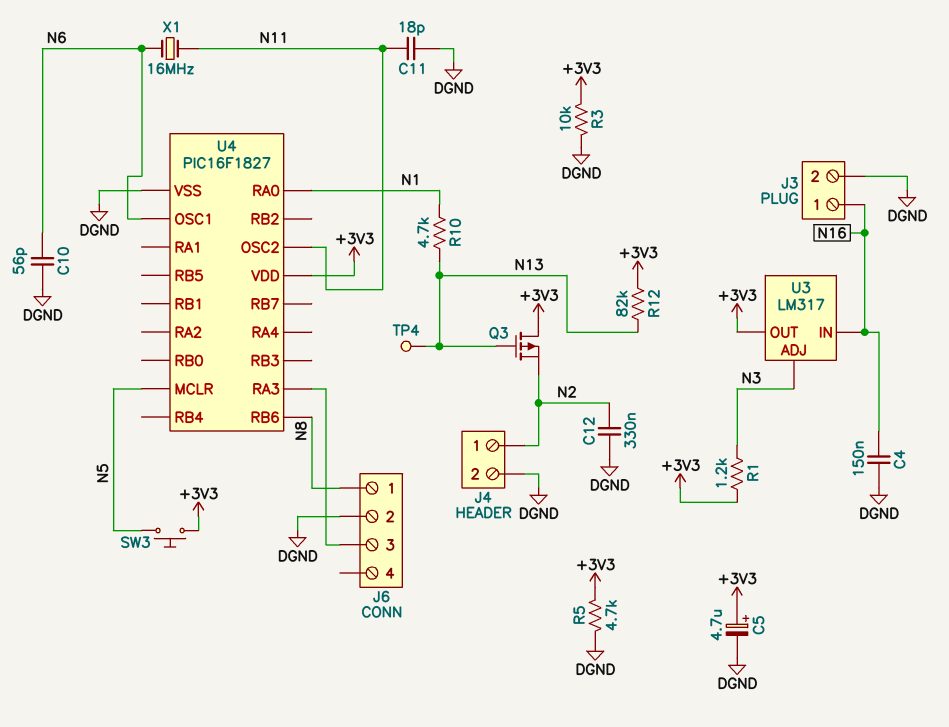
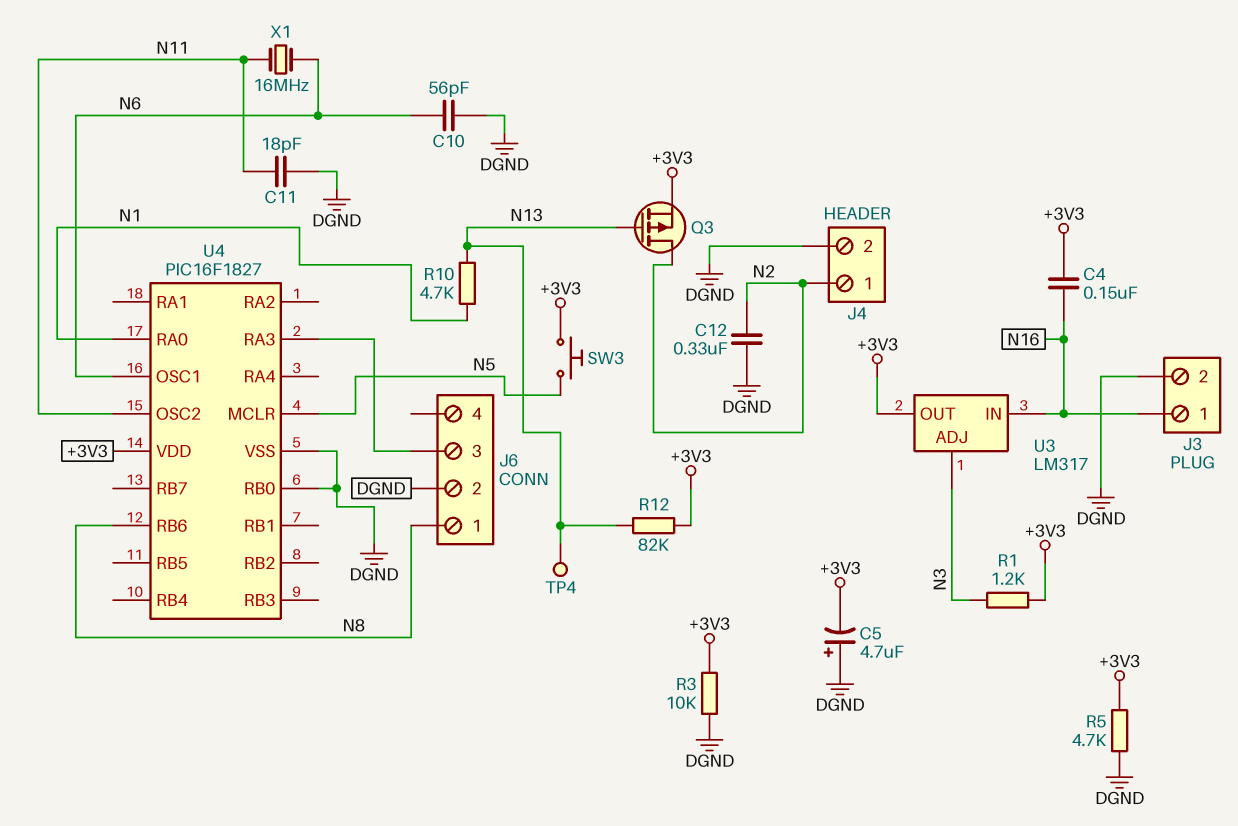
C4: 150nF (DGND, N16) -> 150nF (+3V3, N16)
C5: 4.7uF (plus +3V3, minus DGND) -> 4.7uF (plus DGND, minus +3V3)
Q3: PMOS (G N13, D +3V3, S N2) -> PMOS (G N13, D N2, S +3V3)
U4 pin RB0: none -> DGND

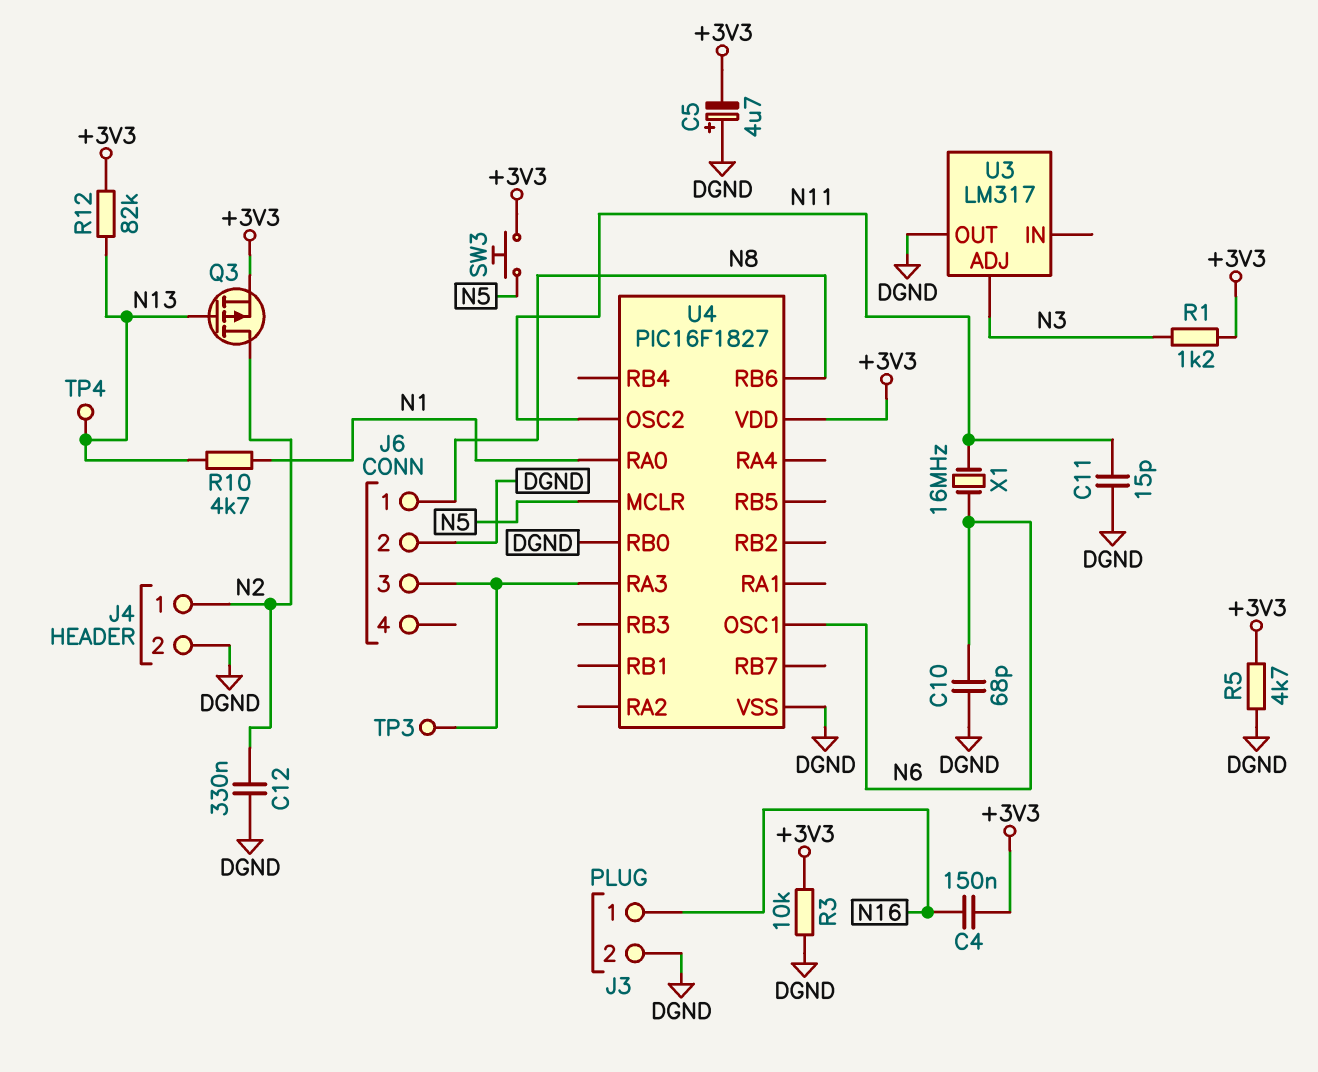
C10: 56pF (DGND, N6) -> 68pF (DGND, N6)
C11: 18pF (DGND, N11) -> 15pF (DGND, N11)
TP3: none -> test point (J6/3)
U3 pin IN: N16 -> none
U3 pin OUT: +3V3 -> DGND

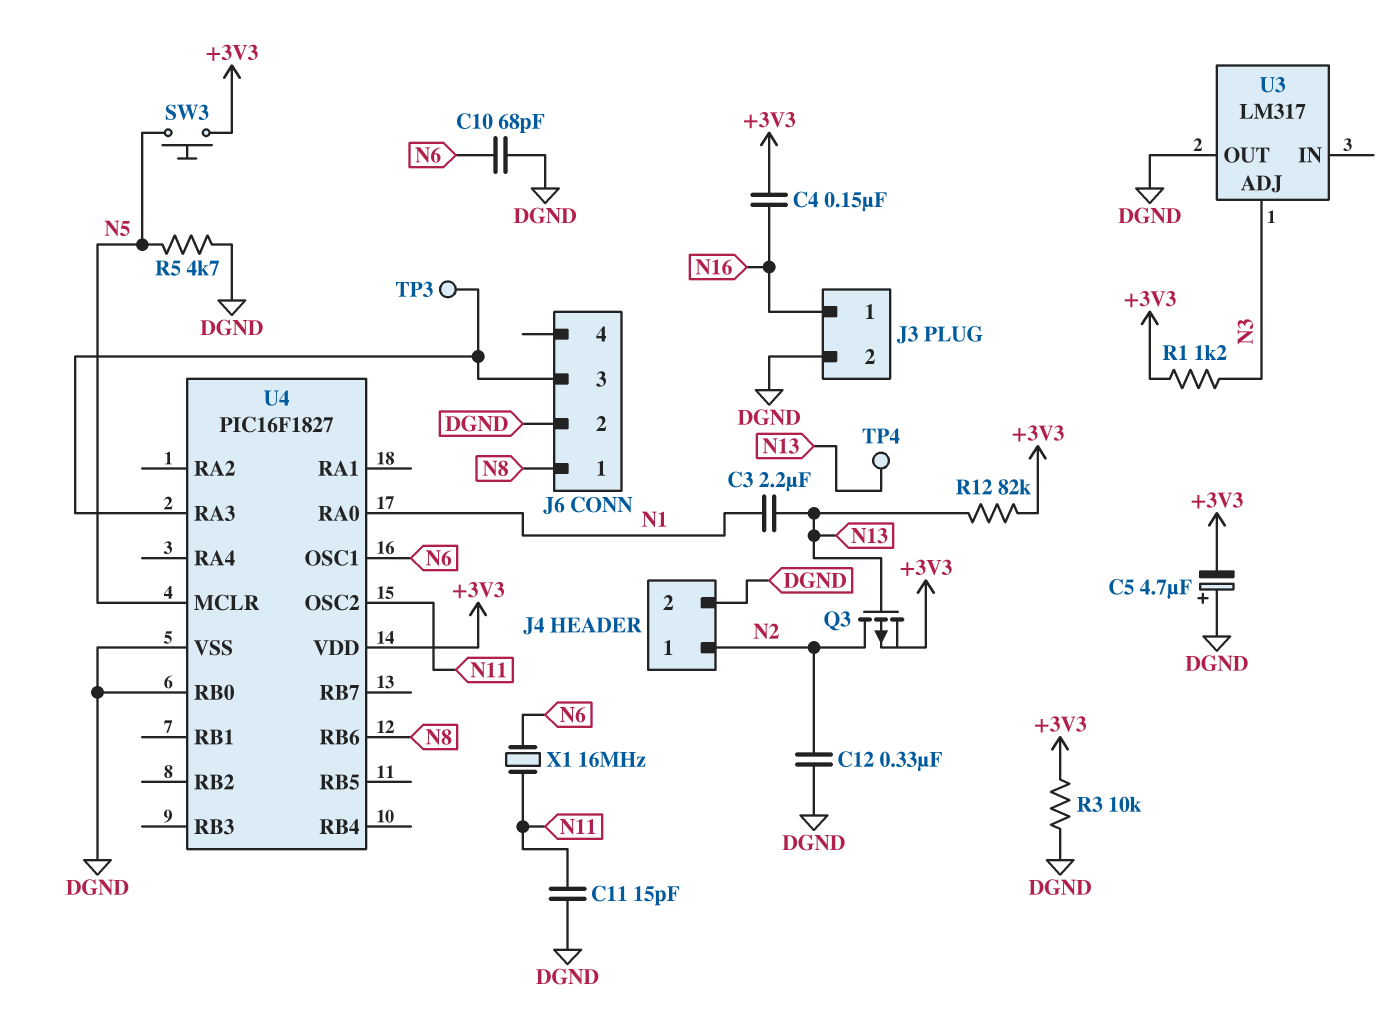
C3: none -> 2.2uF (N1, N13)
R5: 4.7k (+3V3, DGND) -> 4.7k (DGND, N5)
R10: 4.7k (N1, N13) -> none

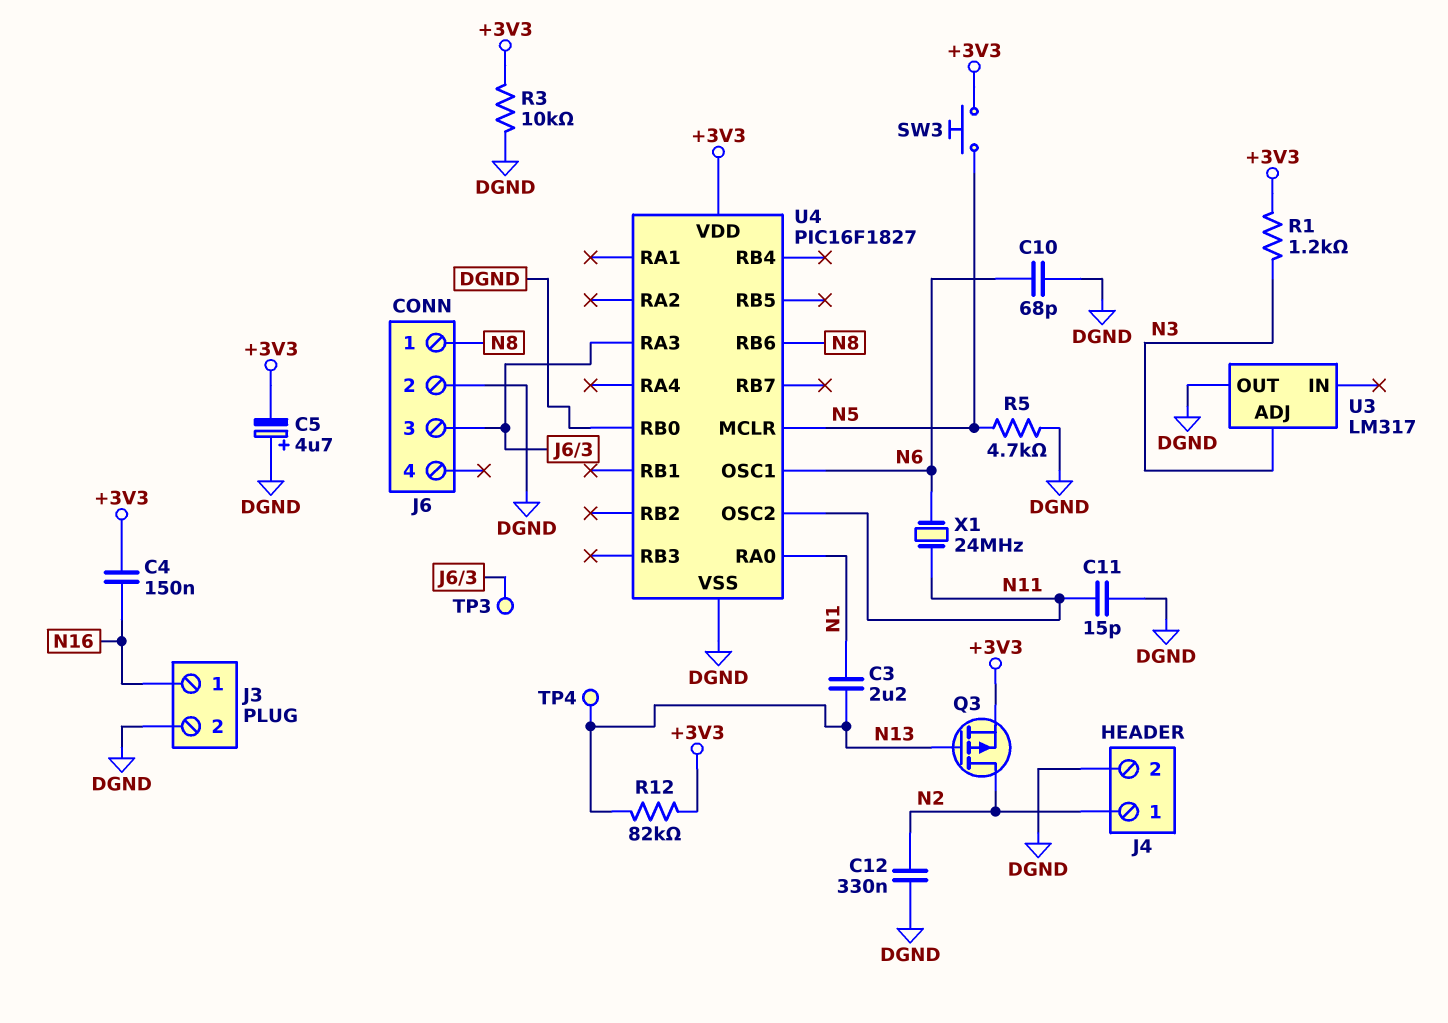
X1: 16MHz (N6, N11) -> 24MHz (N6, N11)

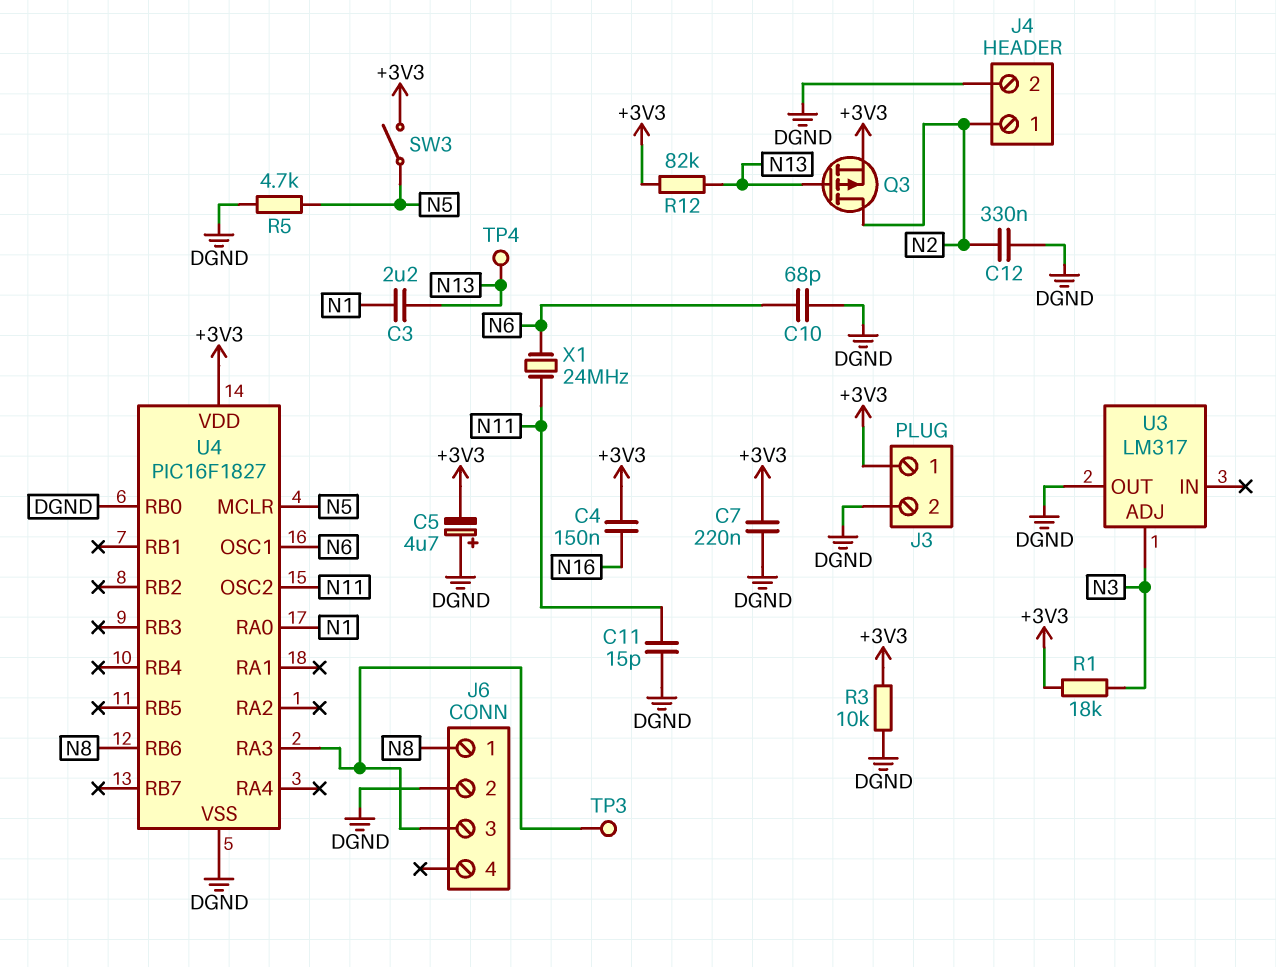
C7: none -> 220nF (+3V3, DGND)
J3 pin 1: N16 -> +3V3
R1: 1.2k (+3V3, N3) -> 18k (+3V3, N3)
SW3: button (+3V3, N5) -> switch (+3V3, N5)

